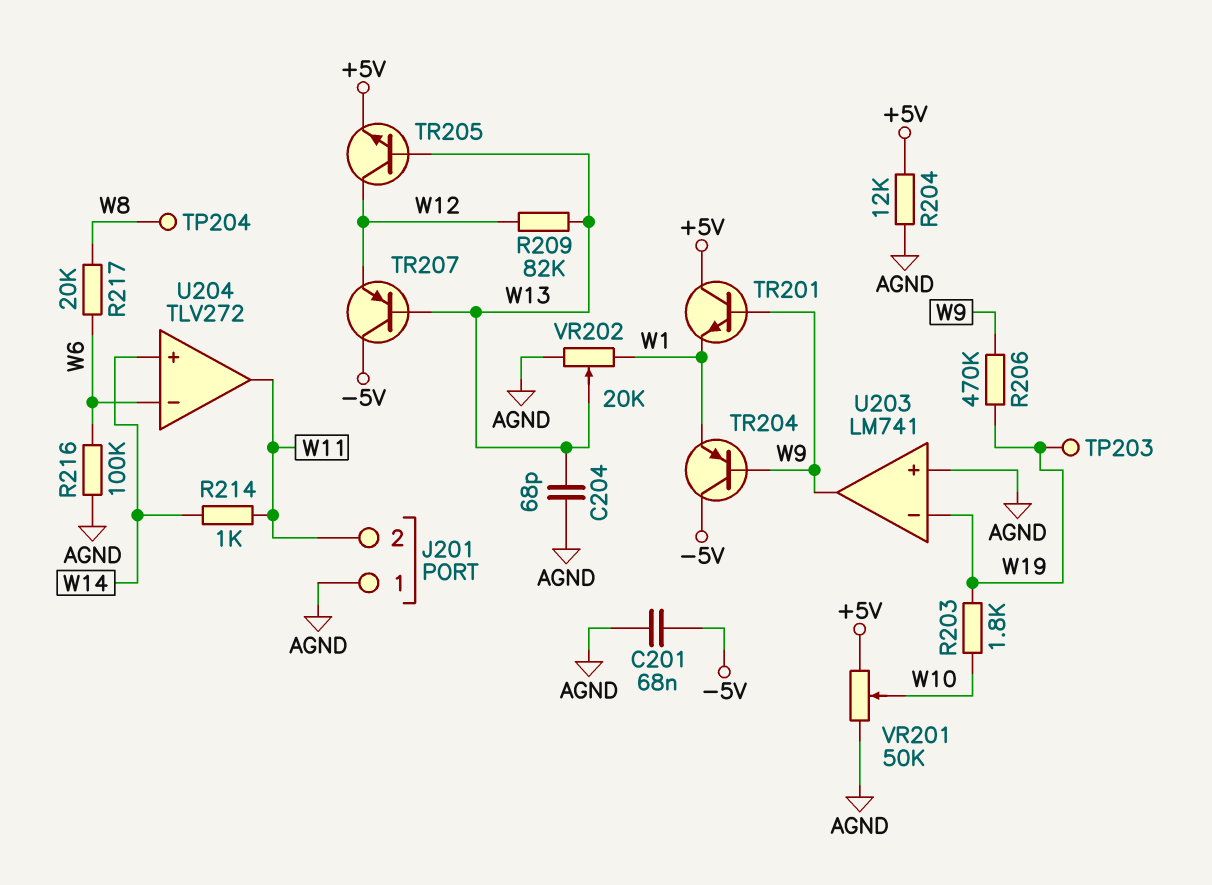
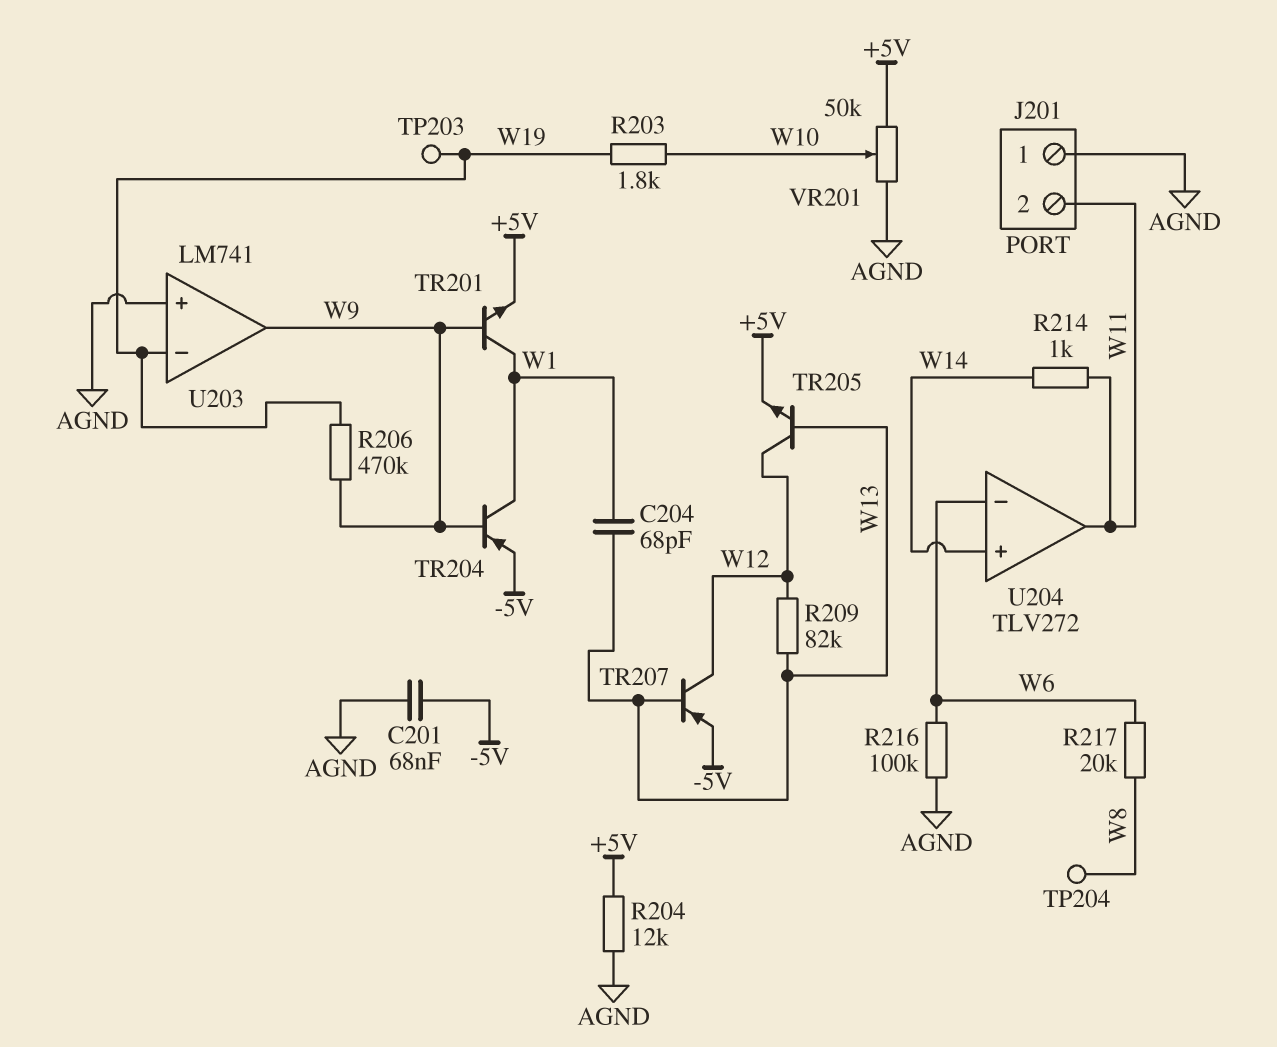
C204: 68pF (AGND, W13) -> 68pF (W1, W13)
TR201: NPN (B W9, C +5V, E W1) -> NPN (B W9, C W1, E +5V)
TR204: PNP (B W9, C -5V, E W1) -> PNP (B W9, C W1, E -5V)
TR207: PNP (B W13, C -5V, E W12) -> PNP (B W13, C W12, E -5V)
VR202: 20k (AGND, W1, wiper W13) -> none

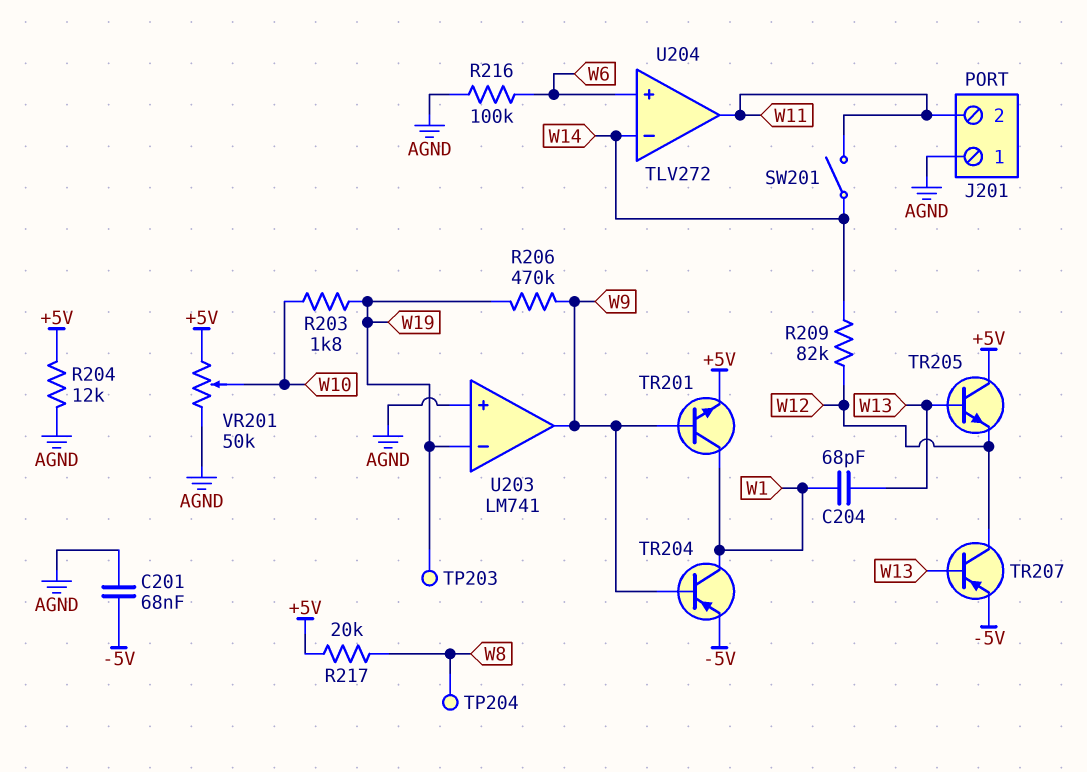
R209: 82k (W12, W13) -> 82k (W12, W14)
R214: 1k (W11, W14) -> none
R217: 20k (W6, W8) -> 20k (+5V, W8)
SW201: none -> switch (W11, W14)
TR205: NPN (B W13, C W12, E +5V) -> NPN (B W13, C +5V, E W12)
U204 pin in+: W14 -> W6
U204 pin in-: W6 -> W14

